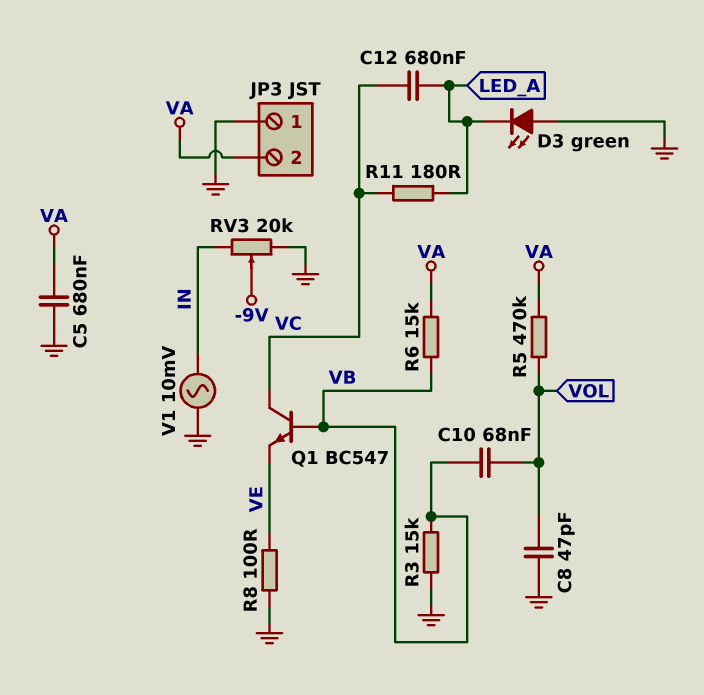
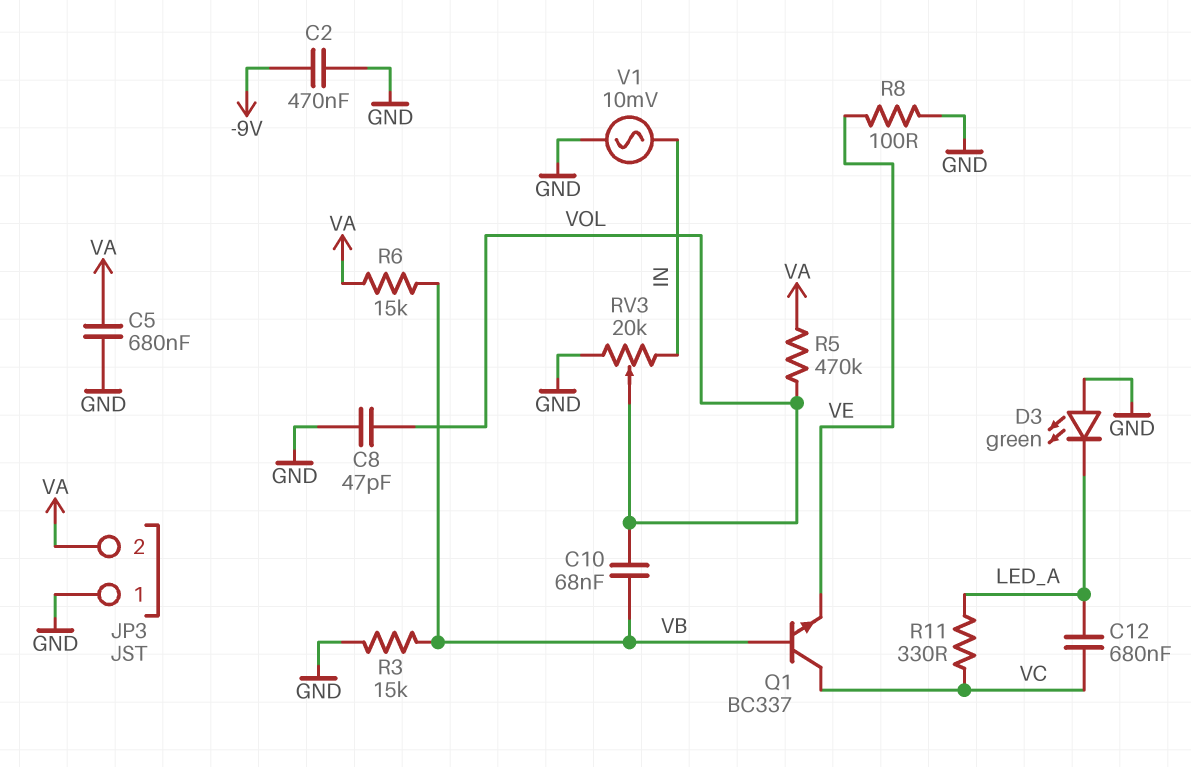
C2: none -> 470nF (-9V, GND)
Q1: NPN BC547 (B VB, C VC, E VE) -> NPN BC337 (B VB, C VC, E VE)
R11: 180 (LED_A, VC) -> 330 (LED_A, VC)
RV3: 20k (GND, IN, wiper -9V) -> 20k (GND, IN, wiper VOL)

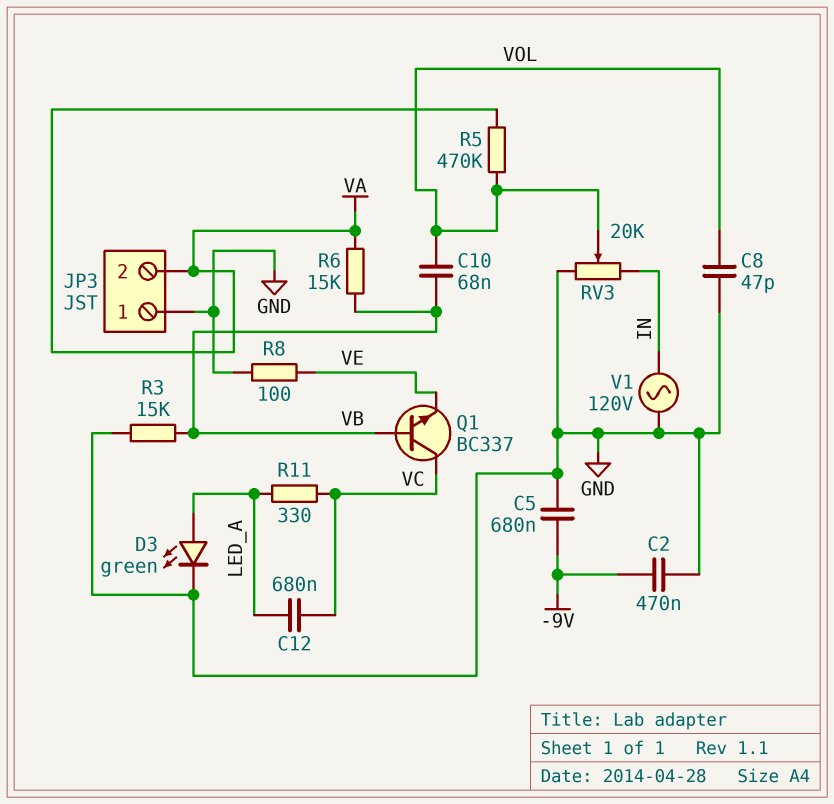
C5: 680nF (GND, VA) -> 680nF (-9V, GND)
D3: LED green (A GND, K LED_A) -> LED green (A LED_A, K GND)
V1: AC 10mV (GND, IN) -> AC 120V (GND, IN)

